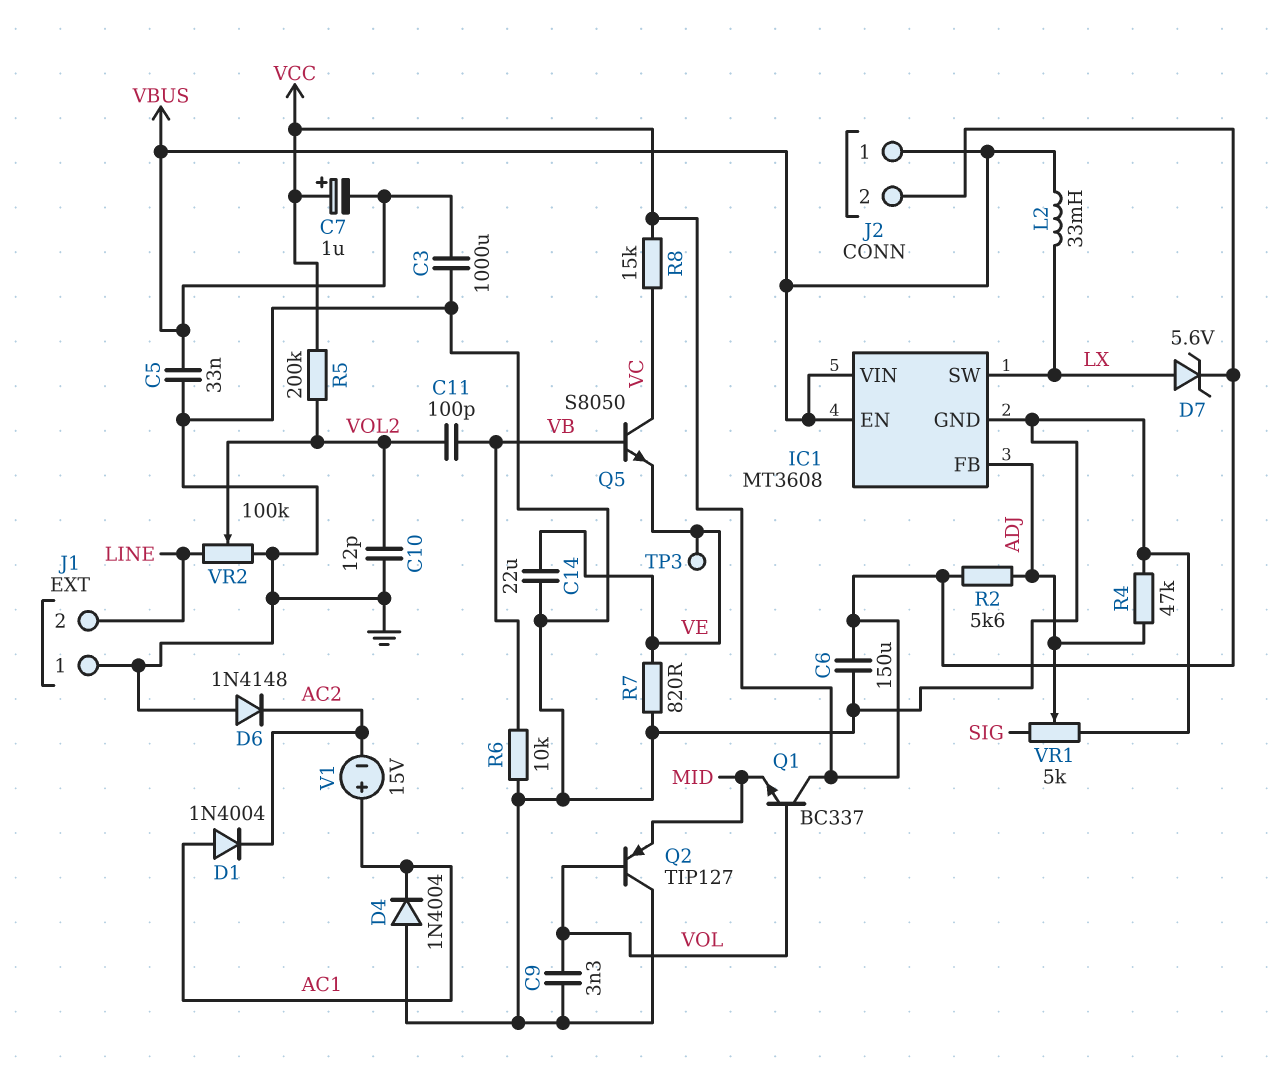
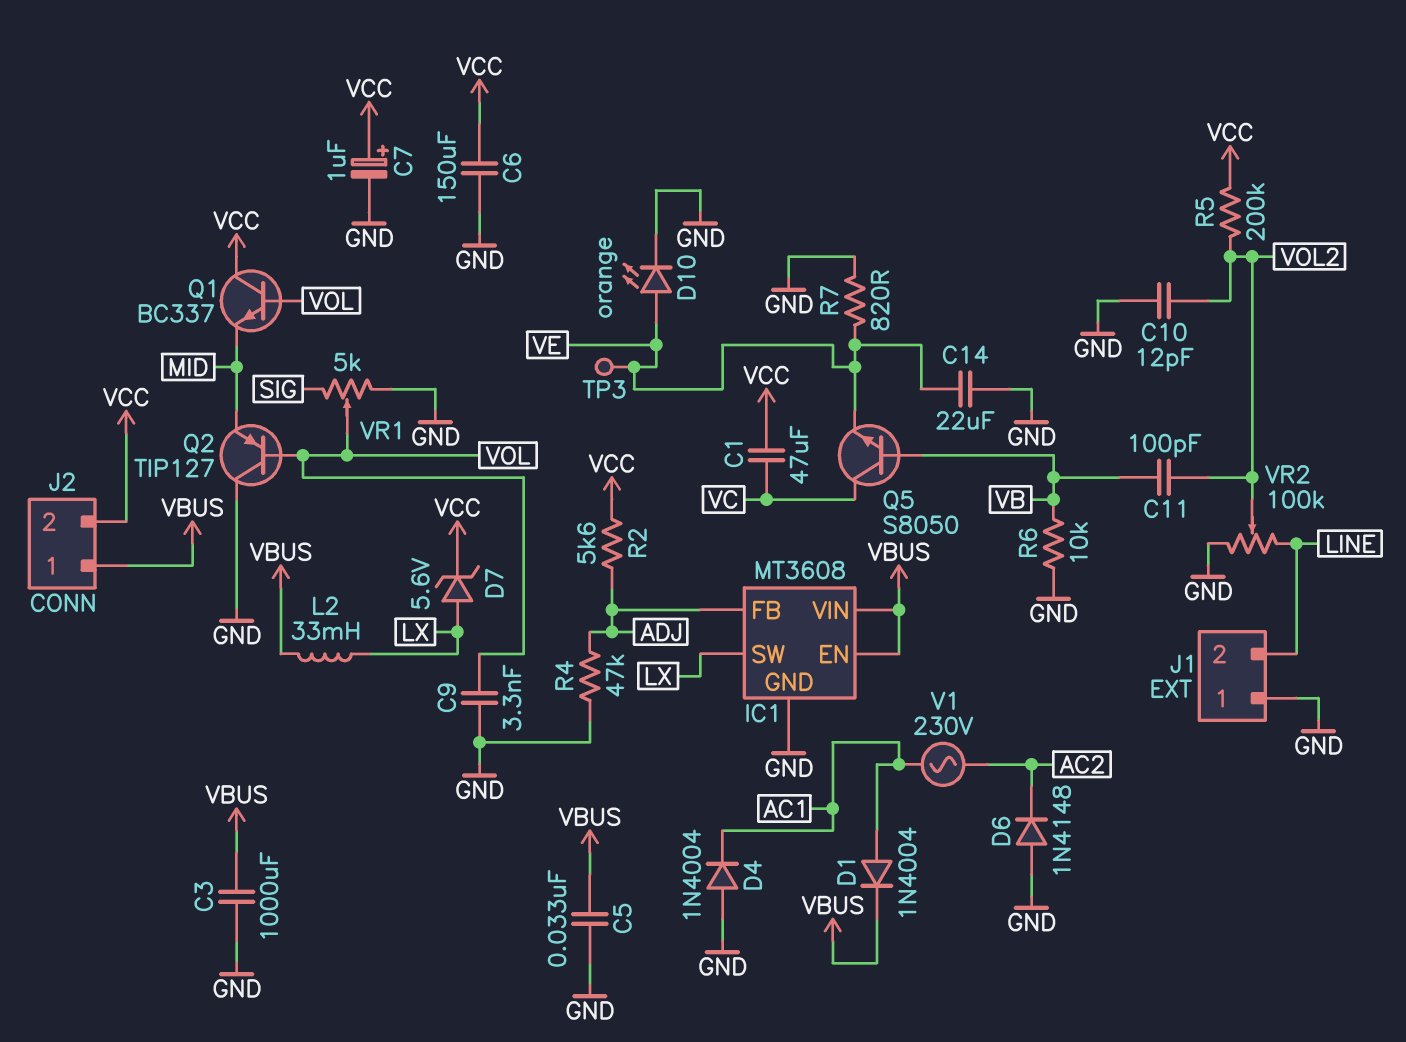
C1: none -> 47uF (VC, VCC)
C7: 1uF (plus VCC, minus VBUS) -> 1uF (plus VCC, minus GND)
D1: diode 1N4004 (A AC1, K AC2) -> diode 1N4004 (A AC1, K VBUS)
D10: none -> LED orange (A VE, K GND)
R8: 15k (VC, VCC) -> none
V1: 15V (plus AC1, minus AC2) -> AC 230V (AC1, AC2)
VR1: 5k (GND, SIG, wiper ADJ) -> 5k (GND, SIG, wiper VOL)

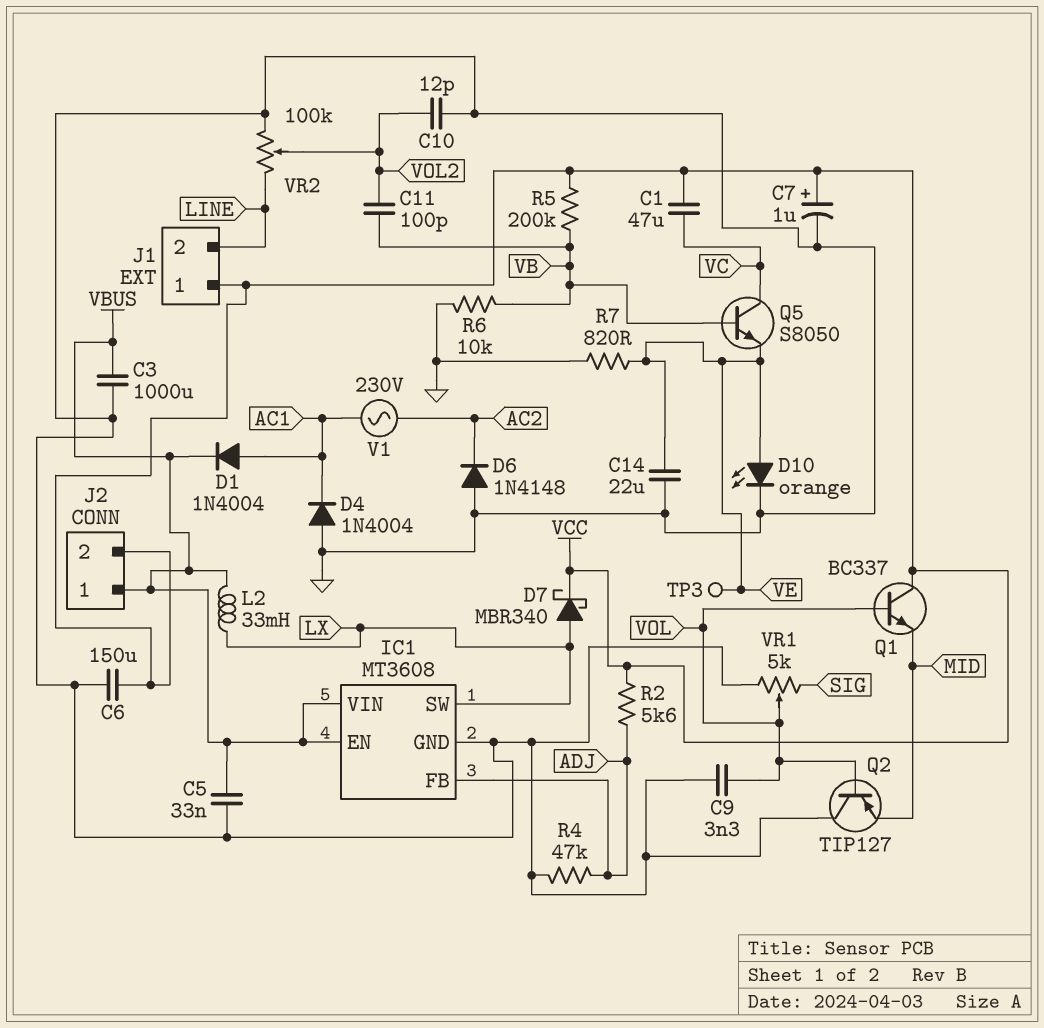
D7: zener 5.6V (A LX, K VCC) -> schottky MBR340 (A LX, K VCC)
J1 pin 1: GND -> VCC
R5: 200k (VCC, VOL2) -> 200k (VB, VCC)

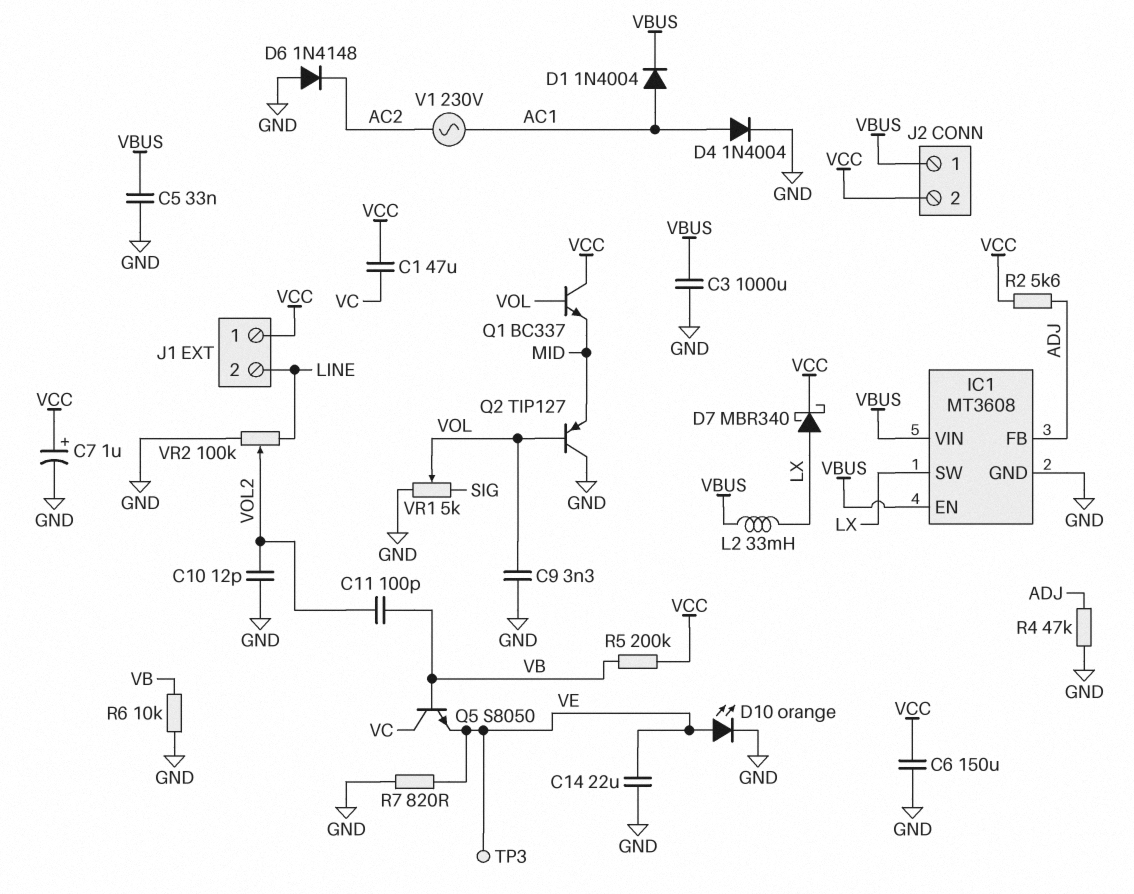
D4: diode 1N4004 (A GND, K AC1) -> diode 1N4004 (A AC1, K GND)

